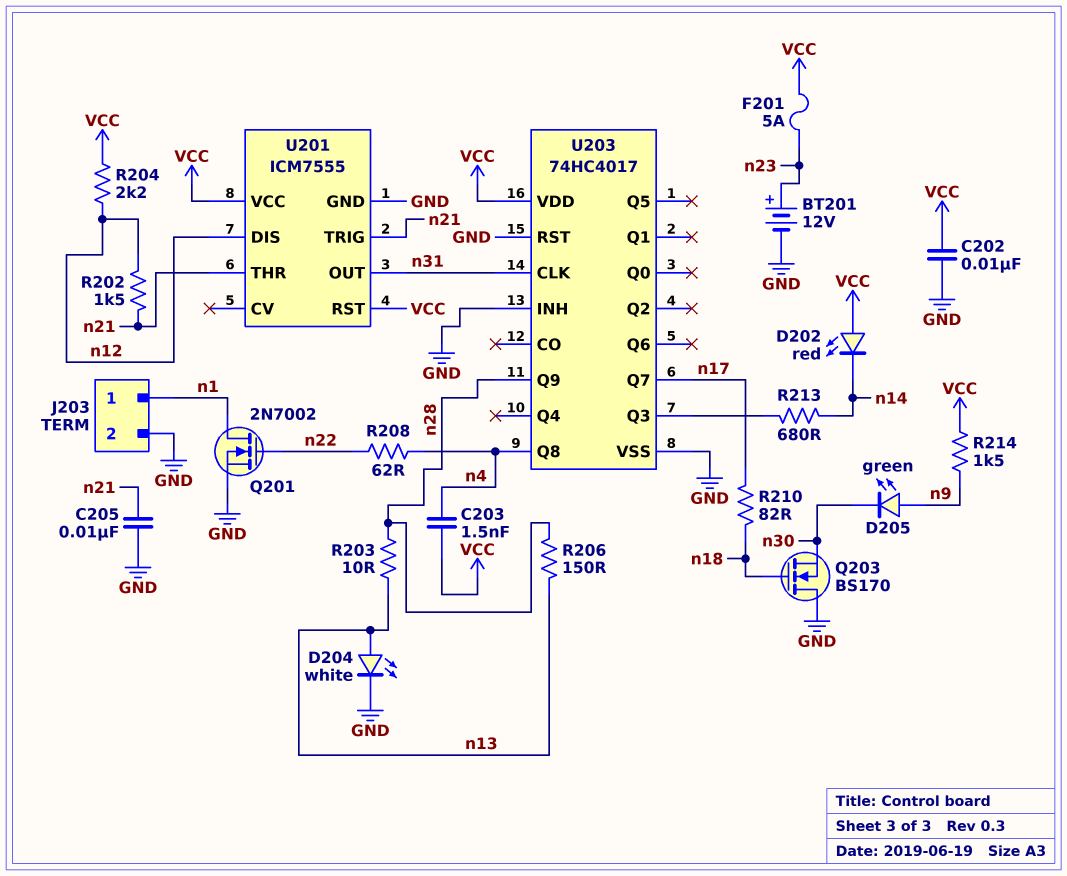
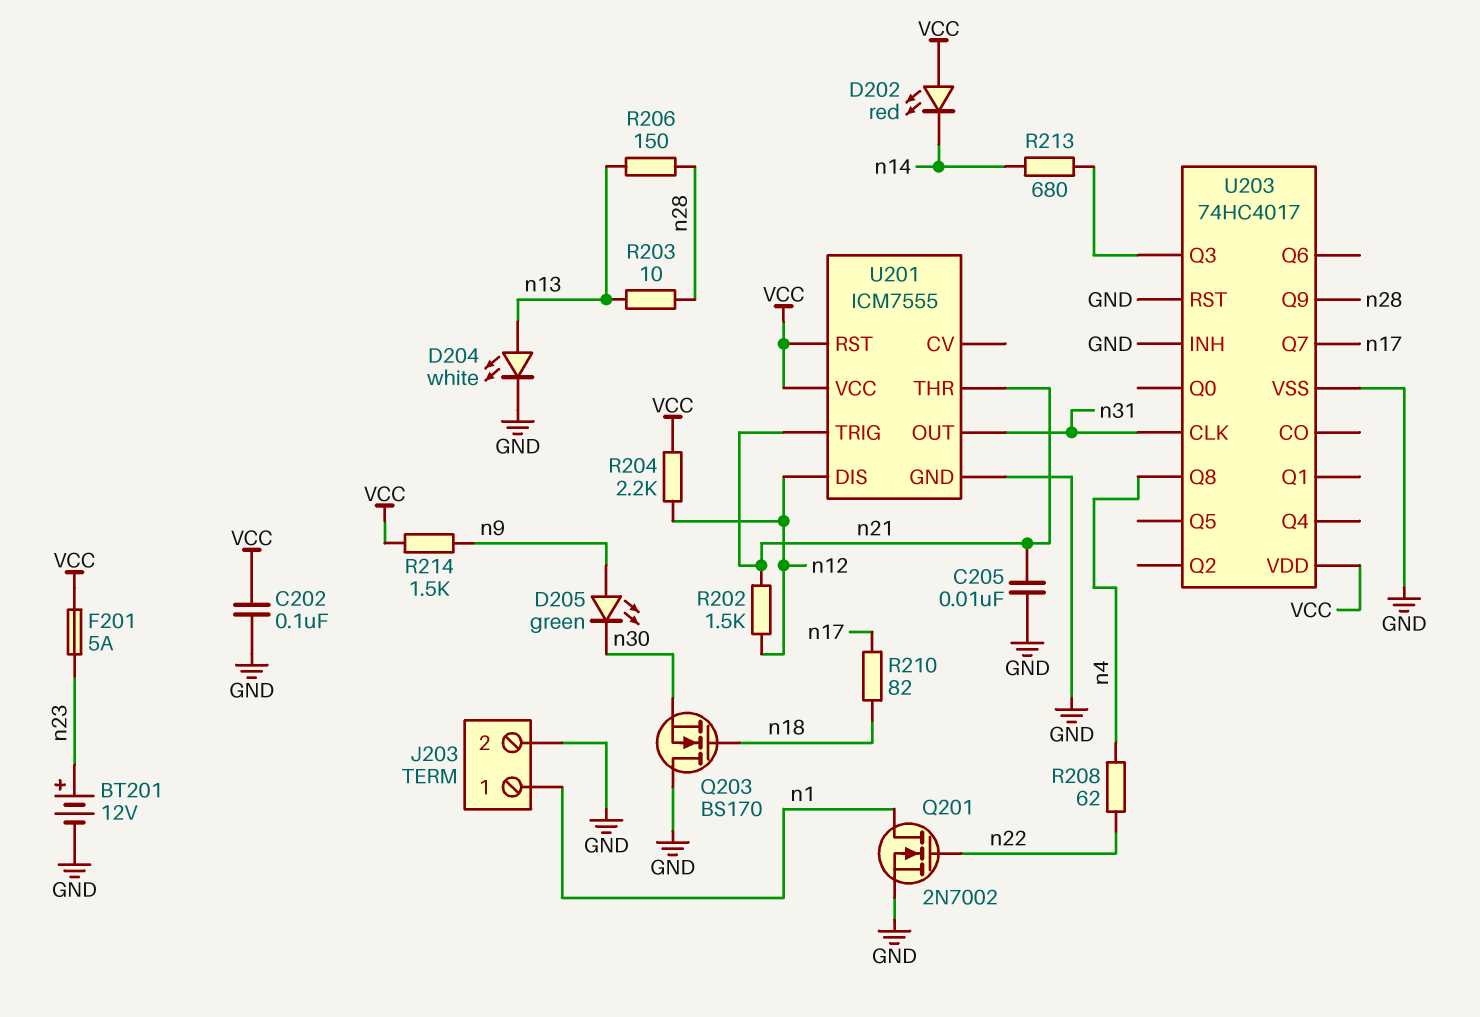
C202: 10nF (GND, VCC) -> 100nF (GND, VCC)
C203: 1.5nF (VCC, n4) -> none

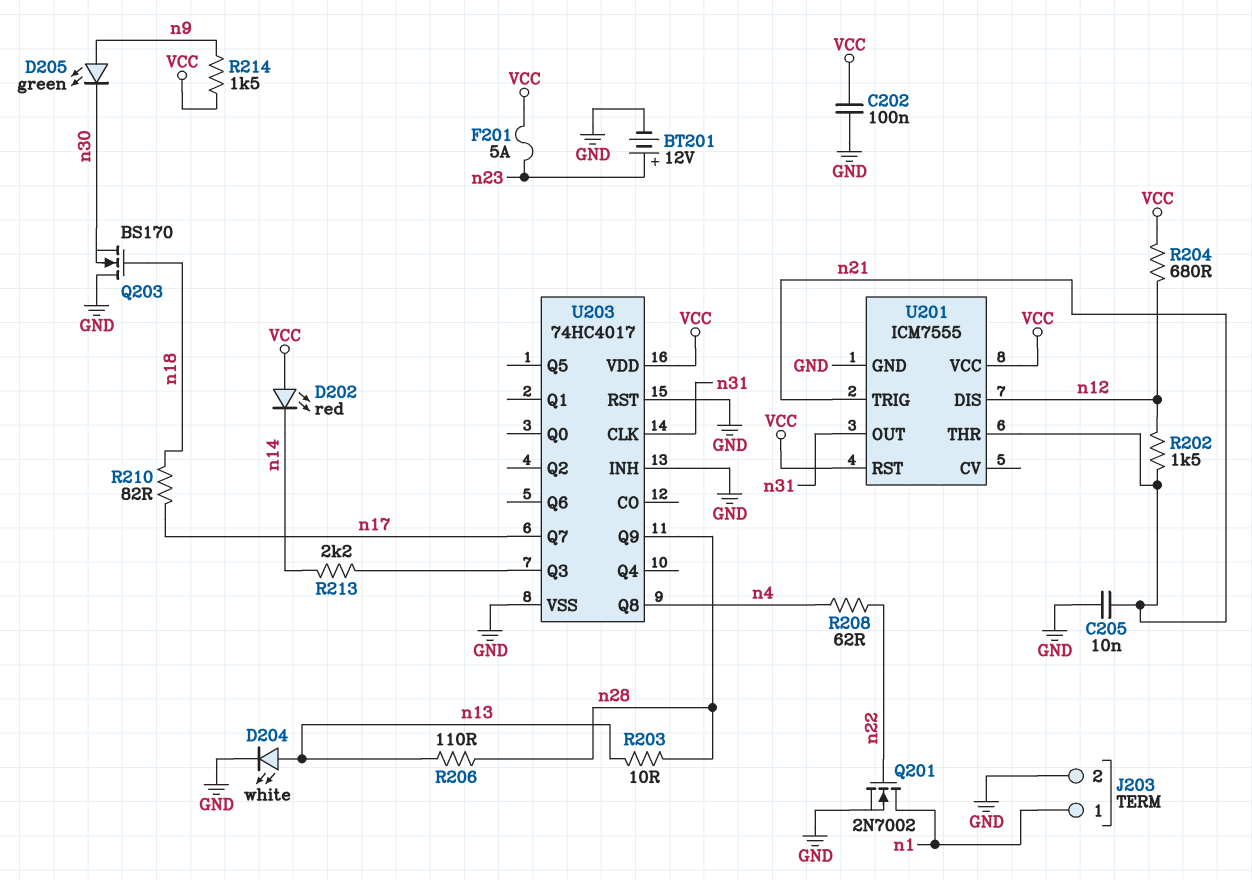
R204: 2.2k (VCC, n12) -> 680 (VCC, n12)
R206: 150 (n13, n28) -> 110 (n13, n28)
R213: 680 (U203/Q3, n14) -> 2.2k (U203/Q3, n14)

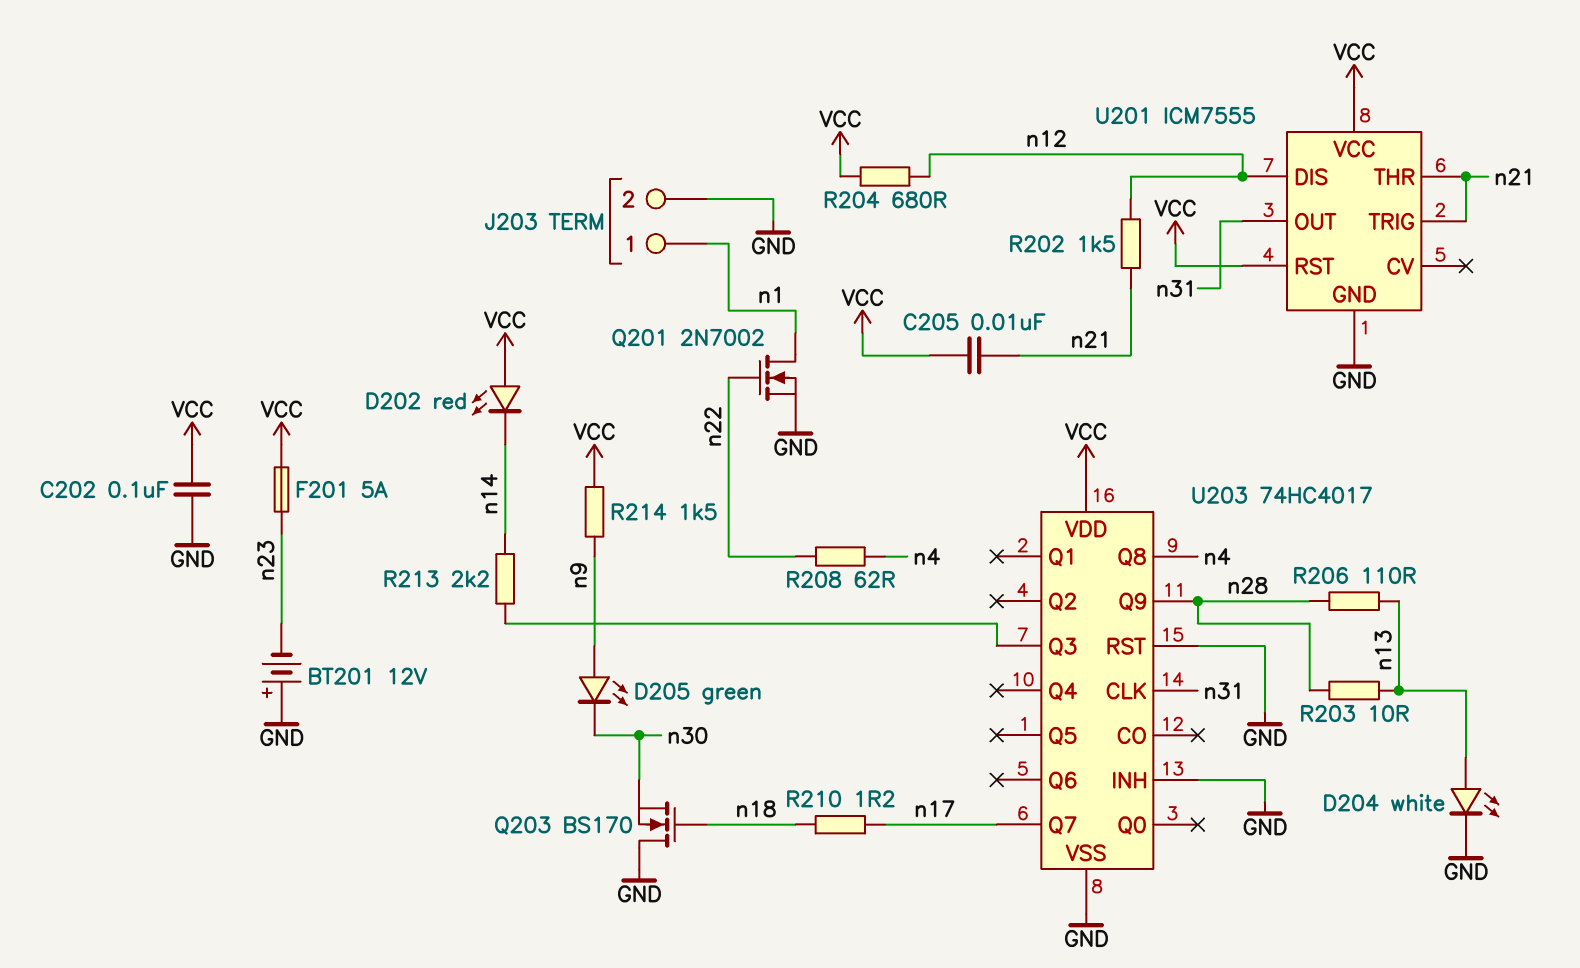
BT201: 12V (plus n23, minus GND) -> 12V (plus GND, minus n23)
C205: 10nF (GND, n21) -> 10nF (VCC, n21)
R210: 82 (n17, n18) -> 1.2 (n17, n18)

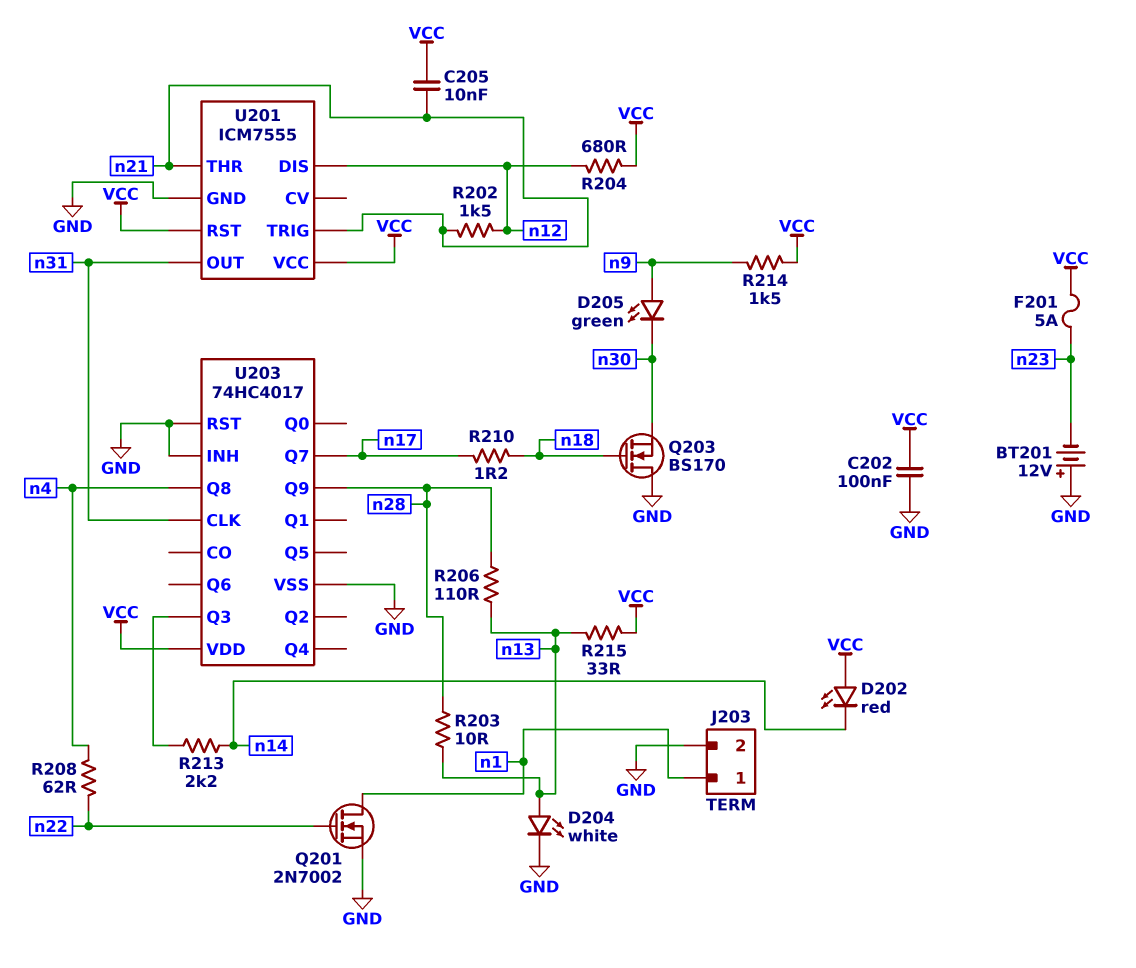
R215: none -> 33 (VCC, n13)

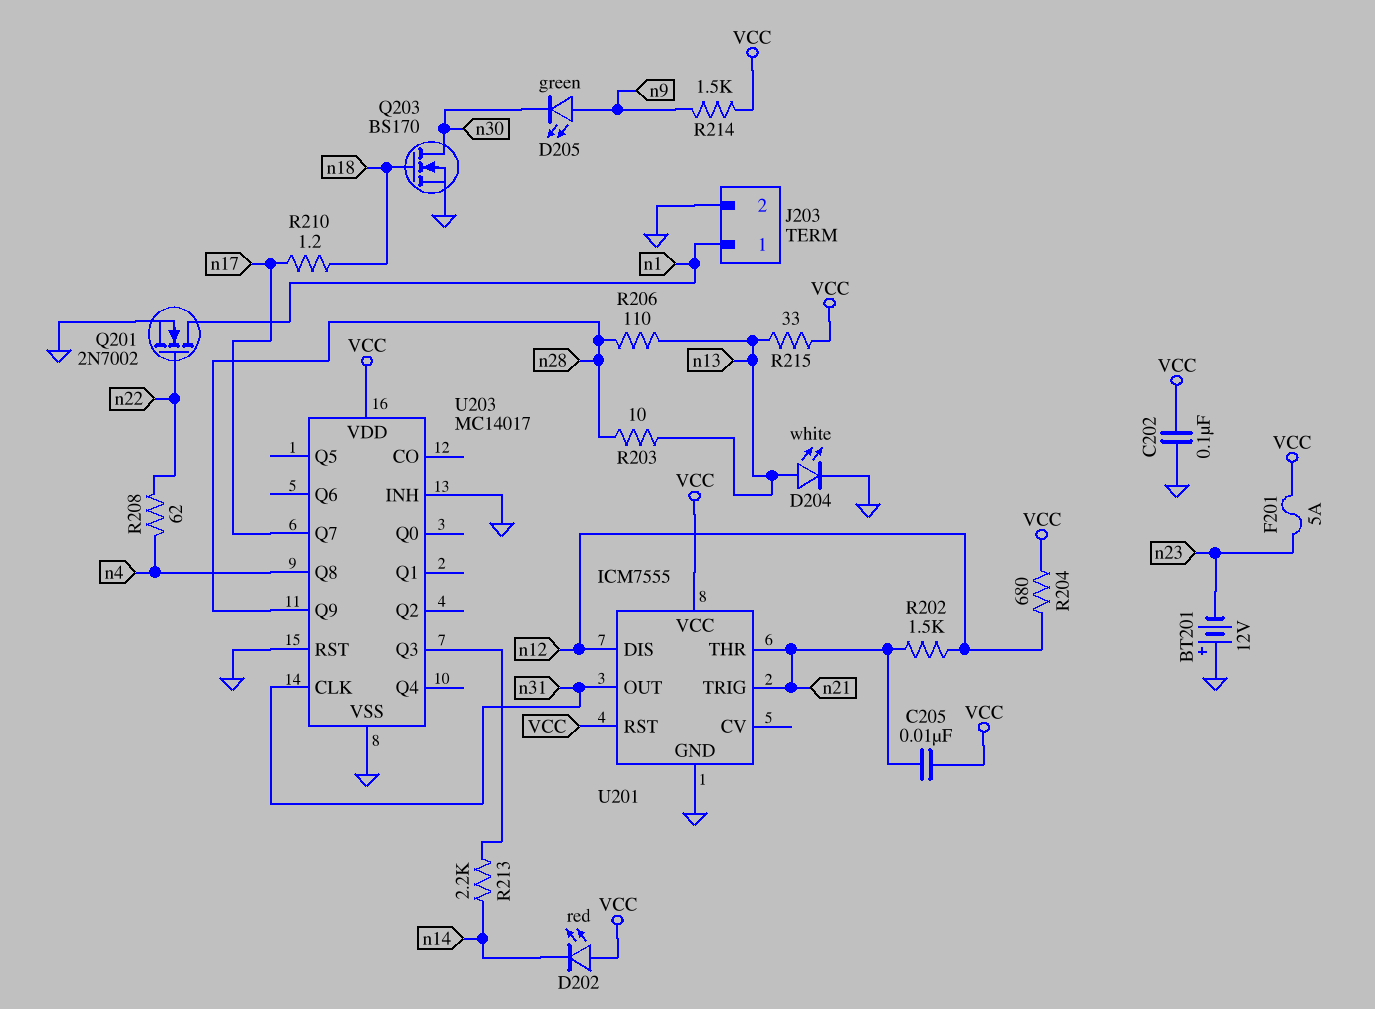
Q203: NMOS BS170 (G n18, D GND, S n30) -> NMOS BS170 (G n18, D n30, S GND)
U203: 74HC4017 -> MC14017

